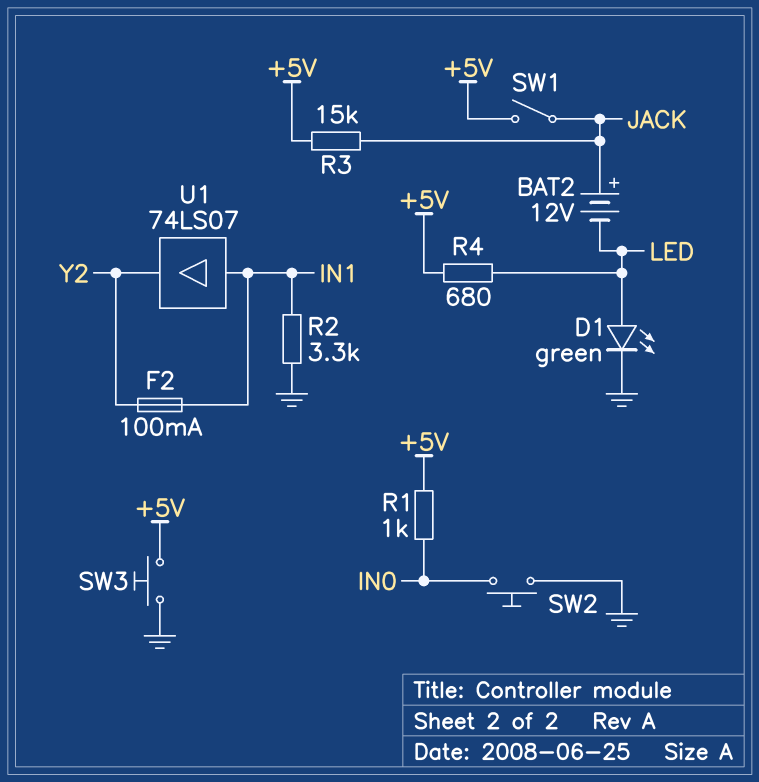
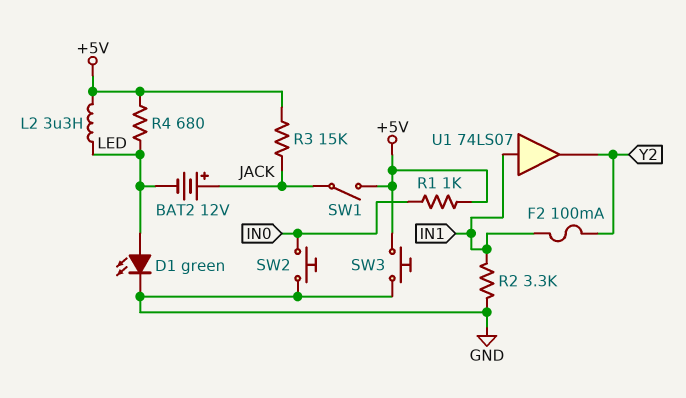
L2: none -> 3.3uH (+5V, LED)

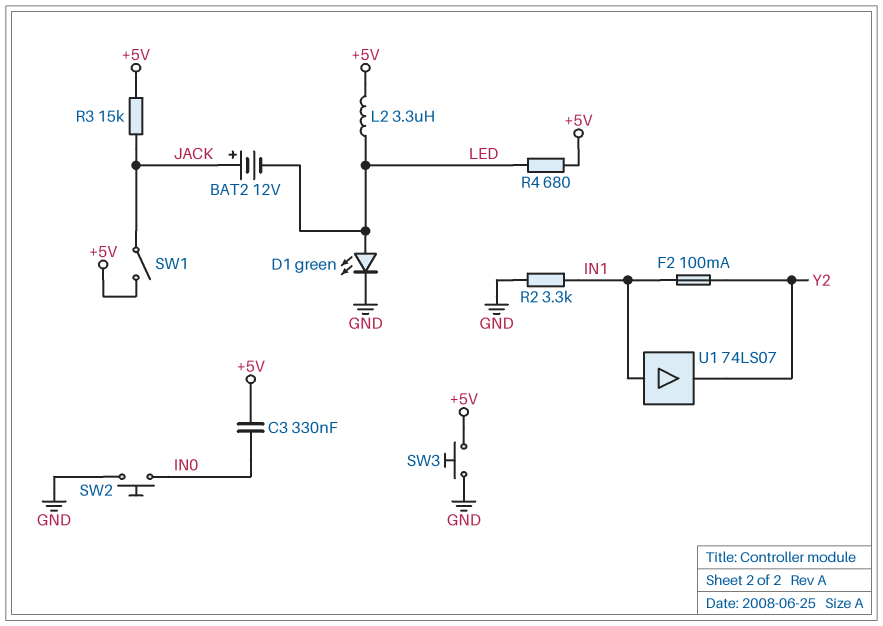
C3: none -> 330nF (+5V, IN0)
R1: 1k (+5V, IN0) -> none

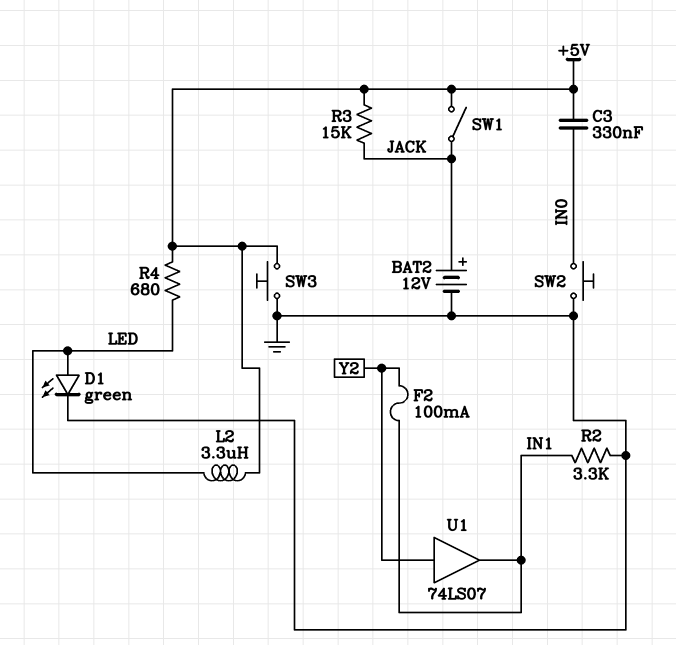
BAT2: 12V (plus JACK, minus LED) -> 12V (plus JACK, minus GND)
U1: buffer 74LS07 (in IN1, out Y2) -> buffer 74LS07 (in Y2, out IN1)

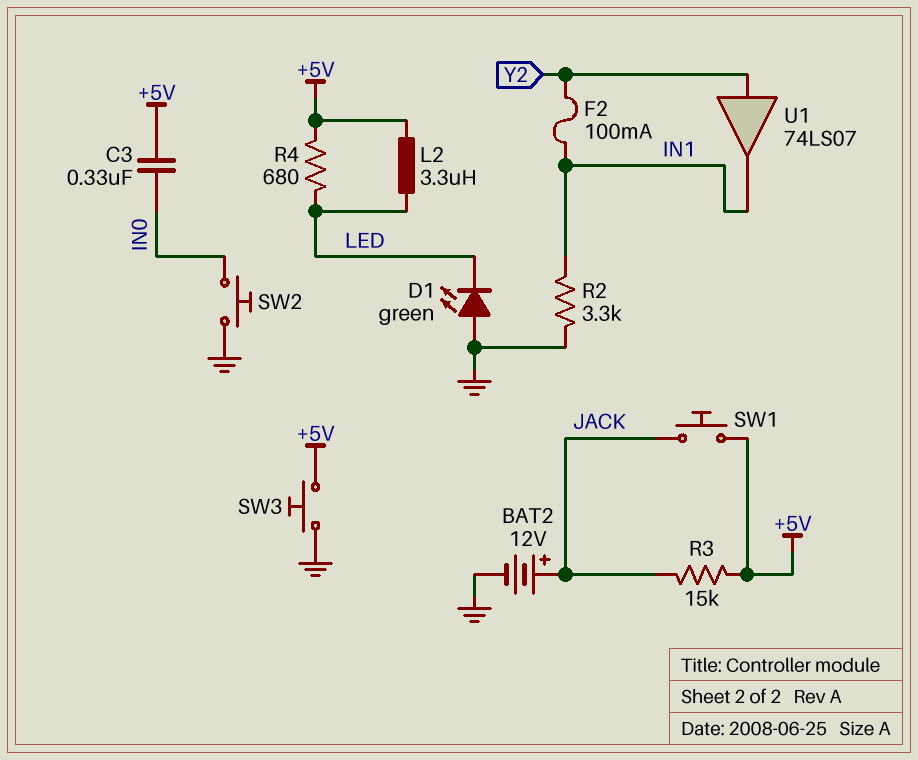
D1: LED green (A LED, K GND) -> LED green (A GND, K LED)
SW1: switch (+5V, JACK) -> button (+5V, JACK)

